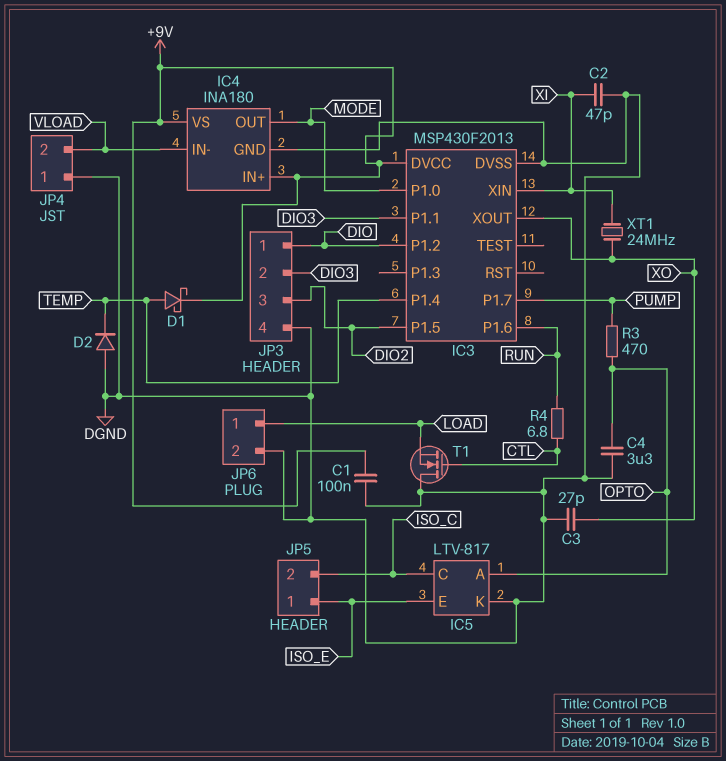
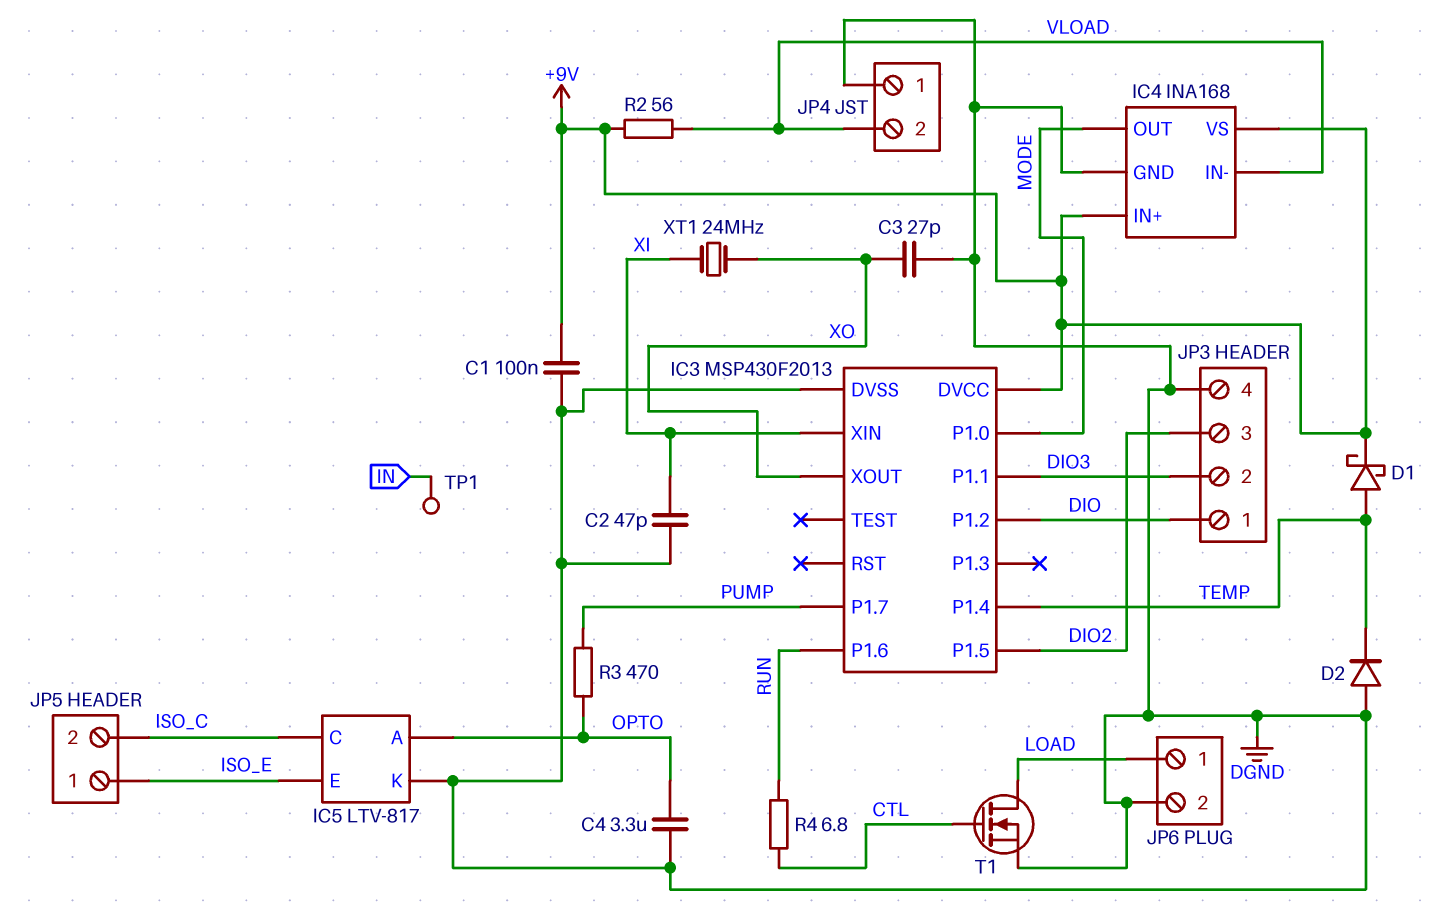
IC4: INA180 -> INA168
R2: none -> 56 (+9V, VLOAD)
T1: NMOS (G CTL, D DGND, S LOAD) -> NMOS (G CTL, D LOAD, S DGND)
TP1: none -> test point (IN)

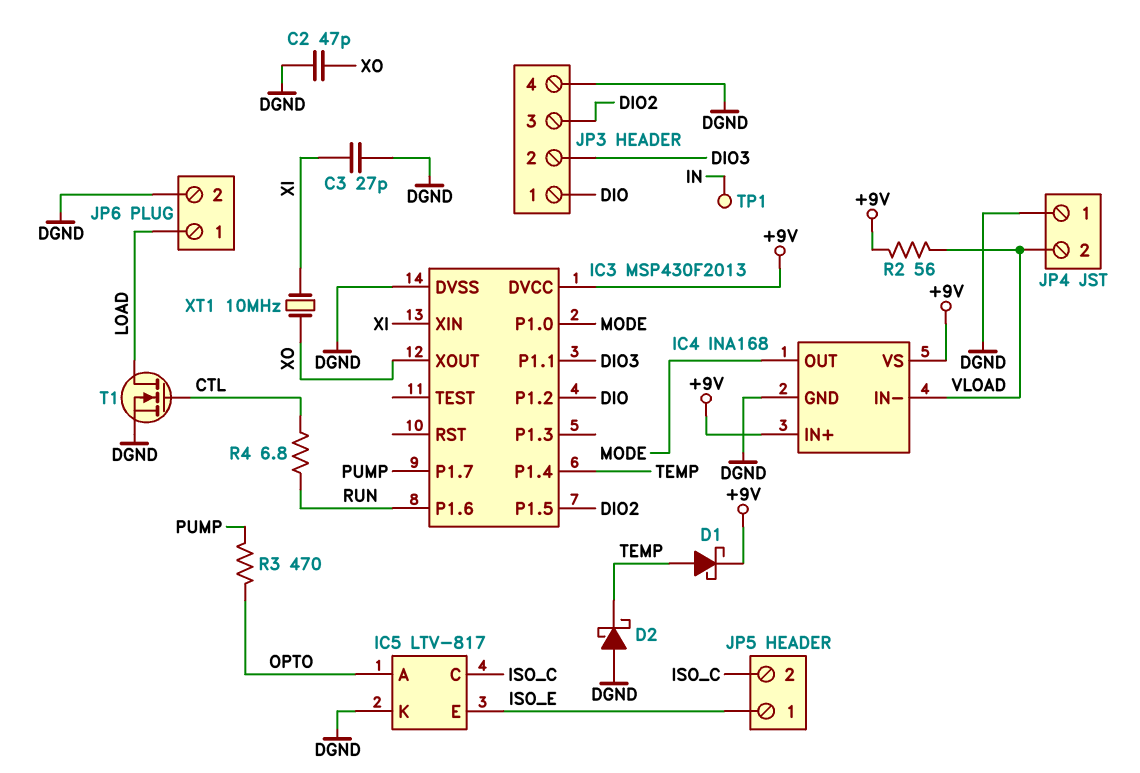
C1: 100nF (+9V, DGND) -> none
C2: 47pF (DGND, XI) -> 47pF (DGND, XO)
C3: 27pF (DGND, XO) -> 27pF (DGND, XI)
C4: 3.3uF (DGND, OPTO) -> none
D2: diode (A DGND, K TEMP) -> schottky (A DGND, K TEMP)
XT1: 24MHz (XI, XO) -> 10MHz (XI, XO)

